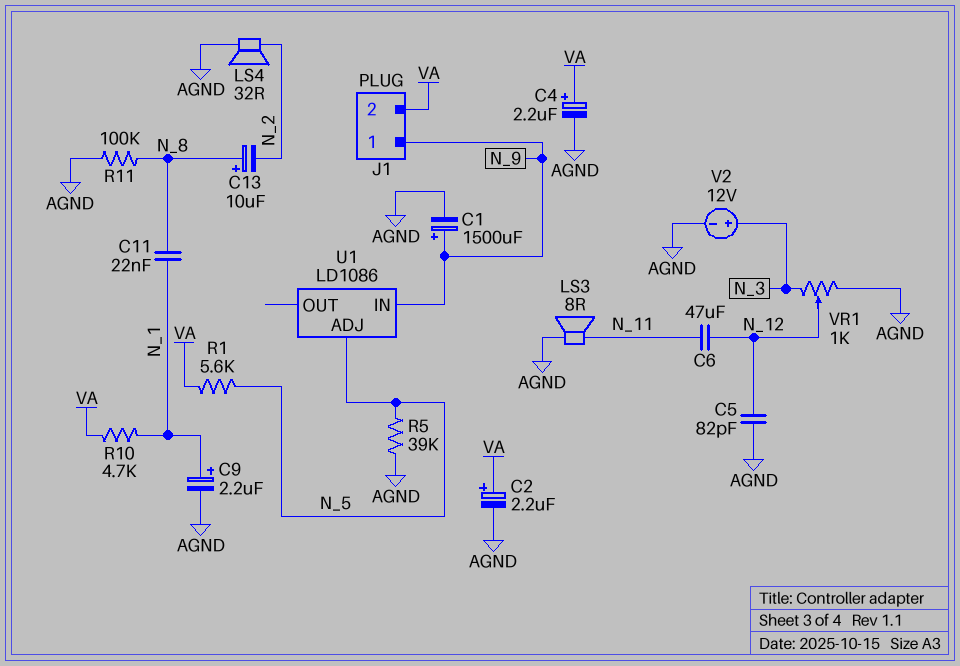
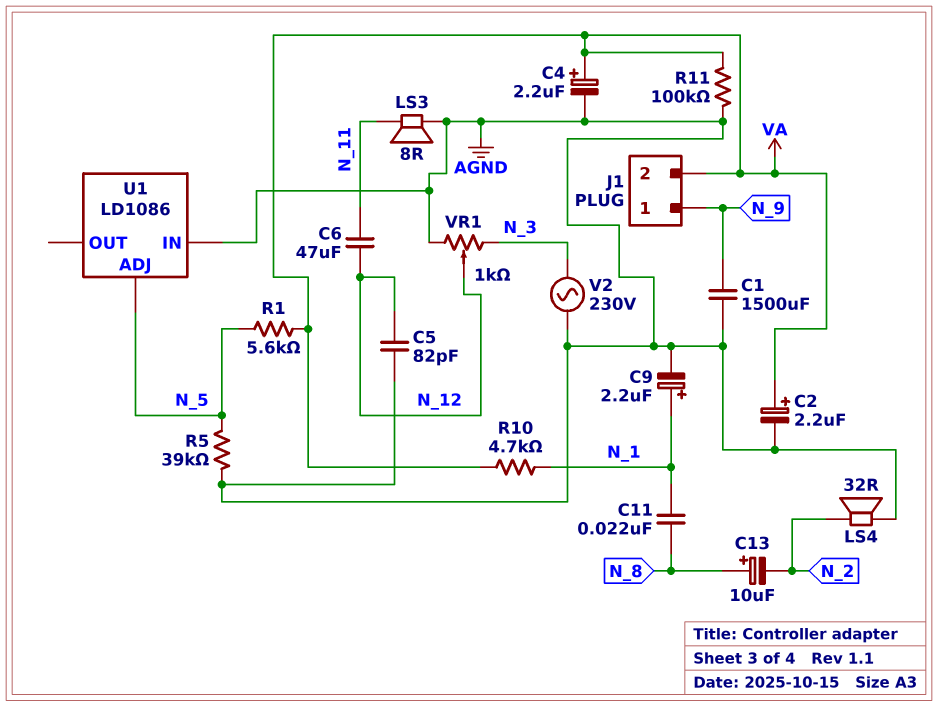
C1: 1500uF (plus N_9, minus AGND) -> 1500uF (AGND, N_9)
R11: 100k (AGND, N_8) -> 100k (AGND, VA)
U1 pin IN: N_9 -> AGND
V2: 12V (plus N_3, minus AGND) -> AC 230V (AGND, N_3)

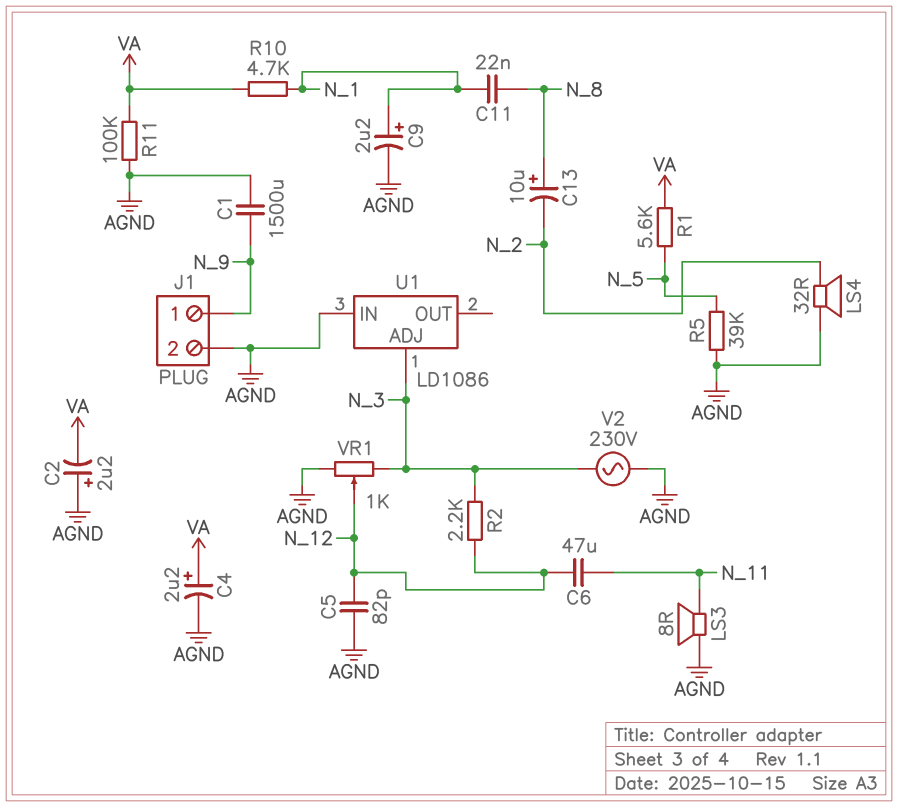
C2: 2.2uF (plus VA, minus AGND) -> 2.2uF (plus AGND, minus VA)
J1 pin 2: VA -> AGND
R2: none -> 2.2k (N_3, N_12)
U1 pin ADJ: N_5 -> N_3

